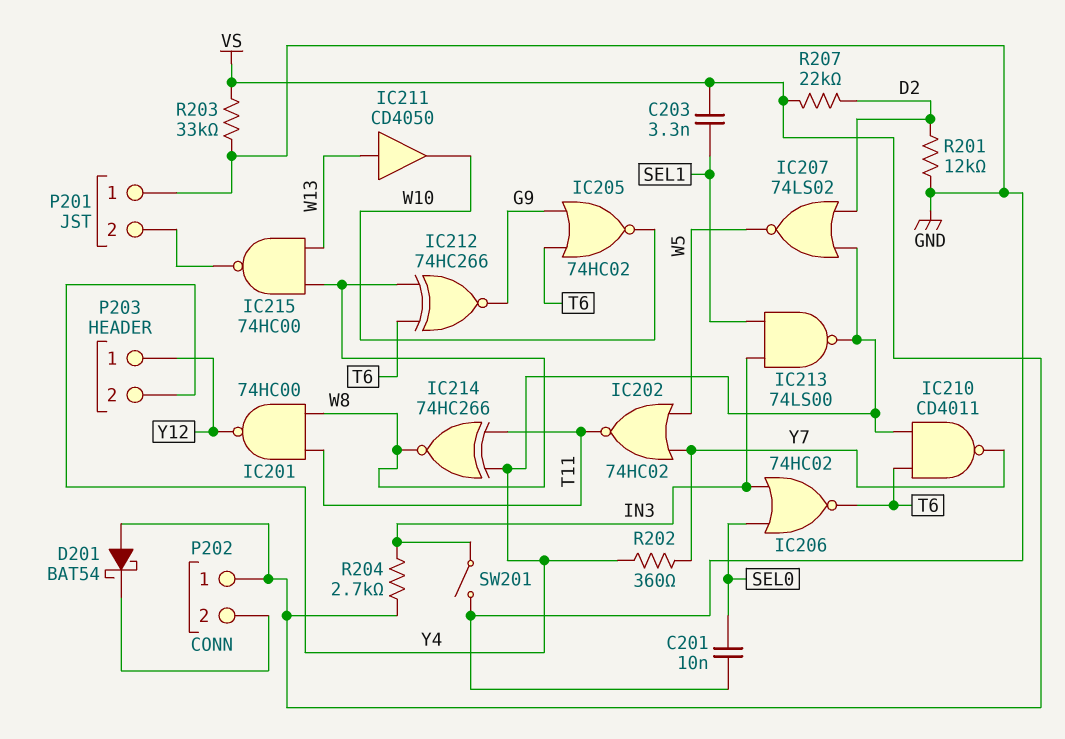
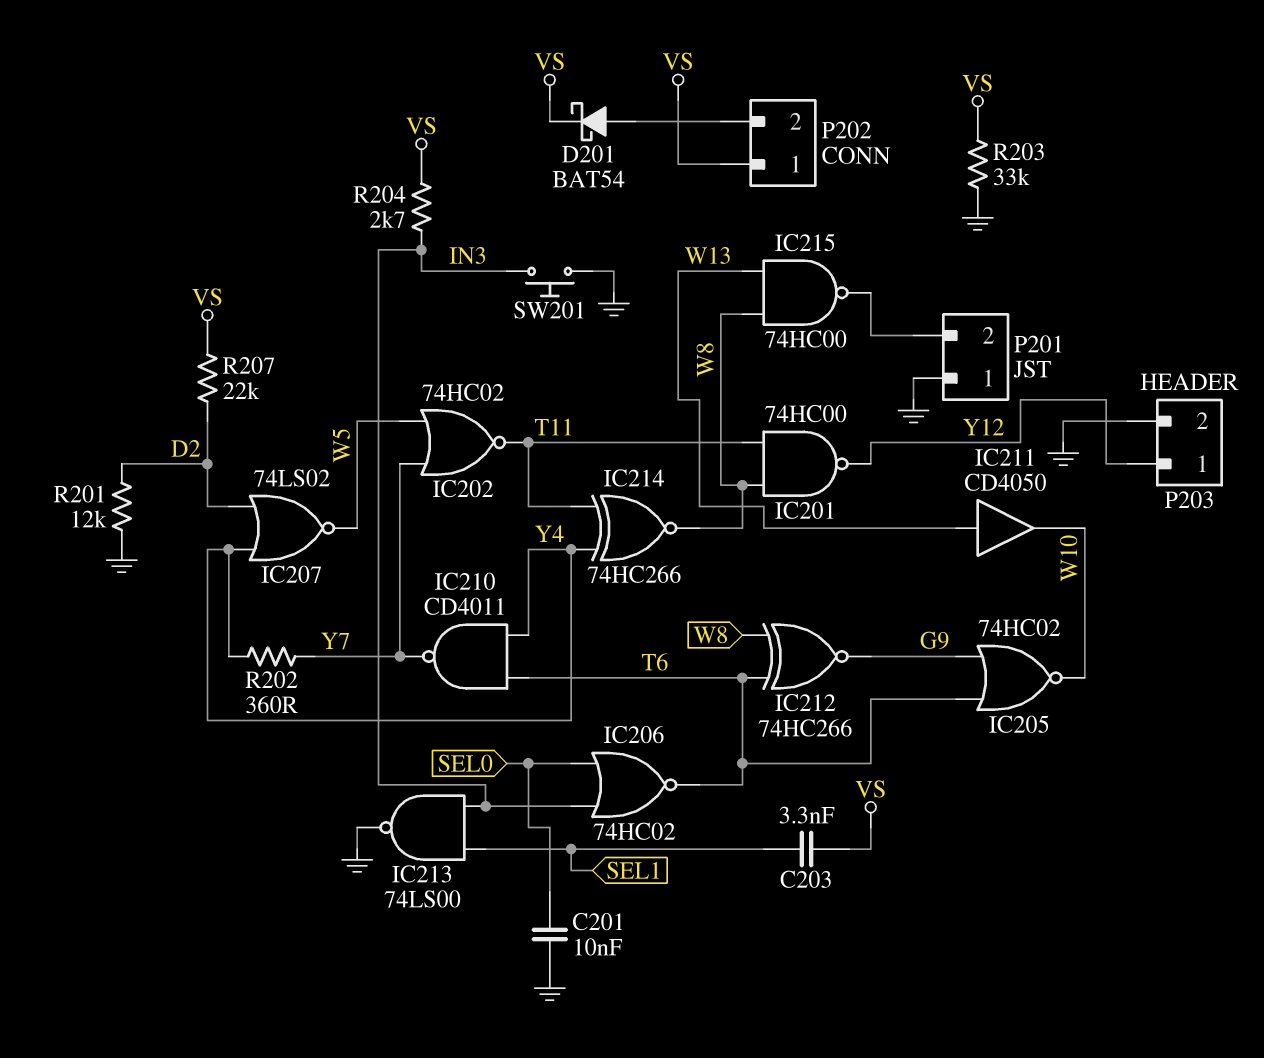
D201: schottky BAT54 (A VS, K P202/2) -> schottky BAT54 (A P202/2, K VS)
IC213: NAND 74LS00 (in IN3, in SEL1, out Y4) -> NAND 74LS00 (in IN3, in SEL1, out GND)
P203 pin 2: Y4 -> GND
SW201: switch (GND, IN3) -> button (GND, IN3)

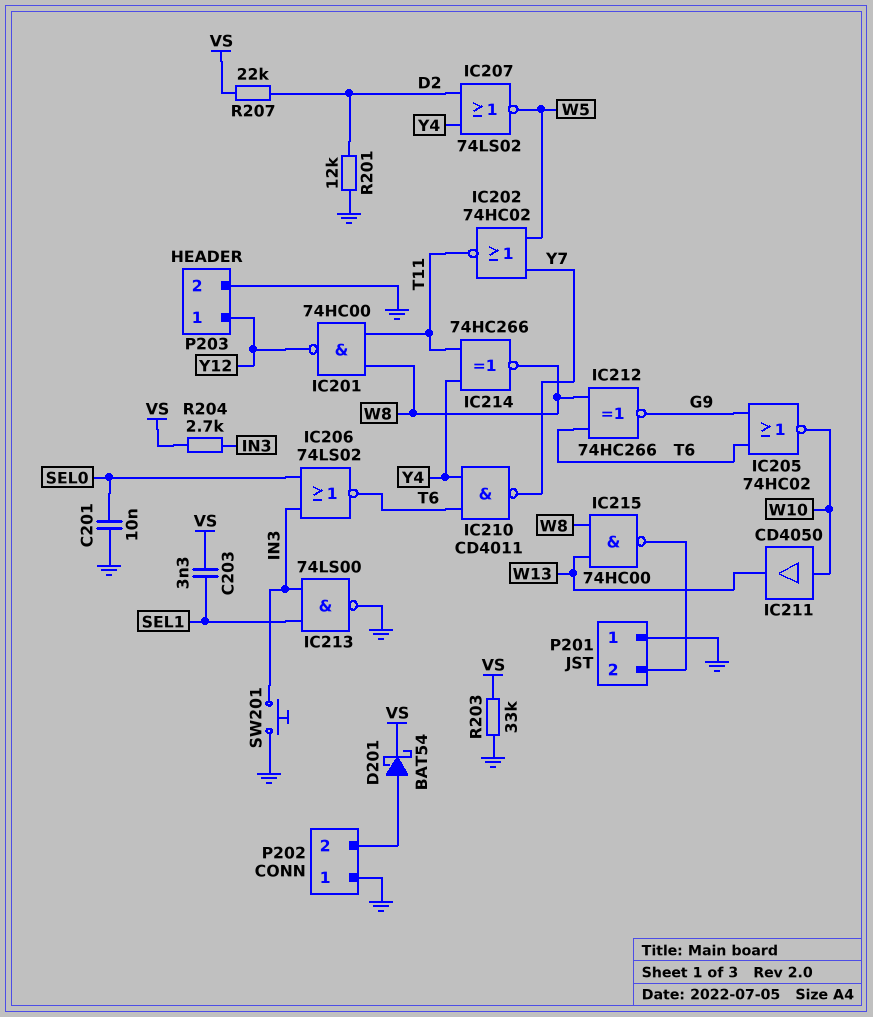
IC206: NOR 74HC02 (in IN3, in SEL0, out T6) -> NOR 74LS02 (in IN3, in SEL0, out T6)
IC211: buffer CD4050 (in W13, out W10) -> buffer CD4050 (in W10, out W13)
P202 pin 1: VS -> GND
R202: 360 (Y4, Y7) -> none

